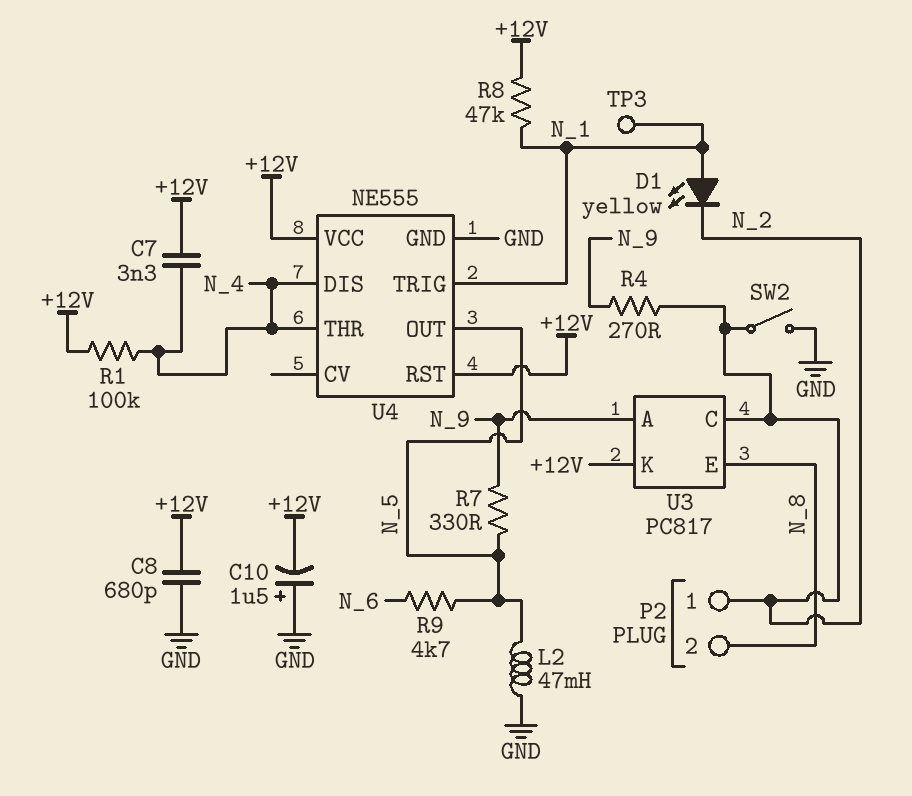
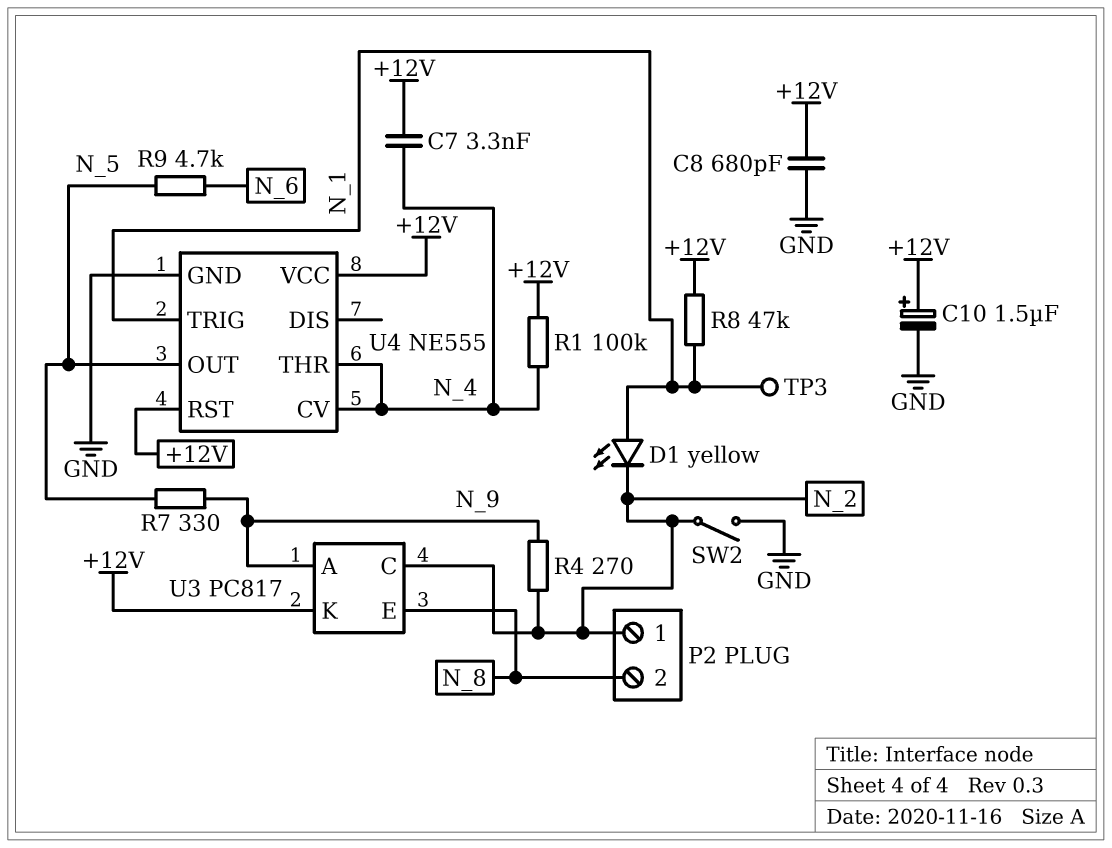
C10: 1.5uF (plus GND, minus +12V) -> 1.5uF (plus +12V, minus GND)
L2: 47mH (GND, N_5) -> none
U4 pin CV: none -> N_4
U4 pin DIS: N_4 -> none

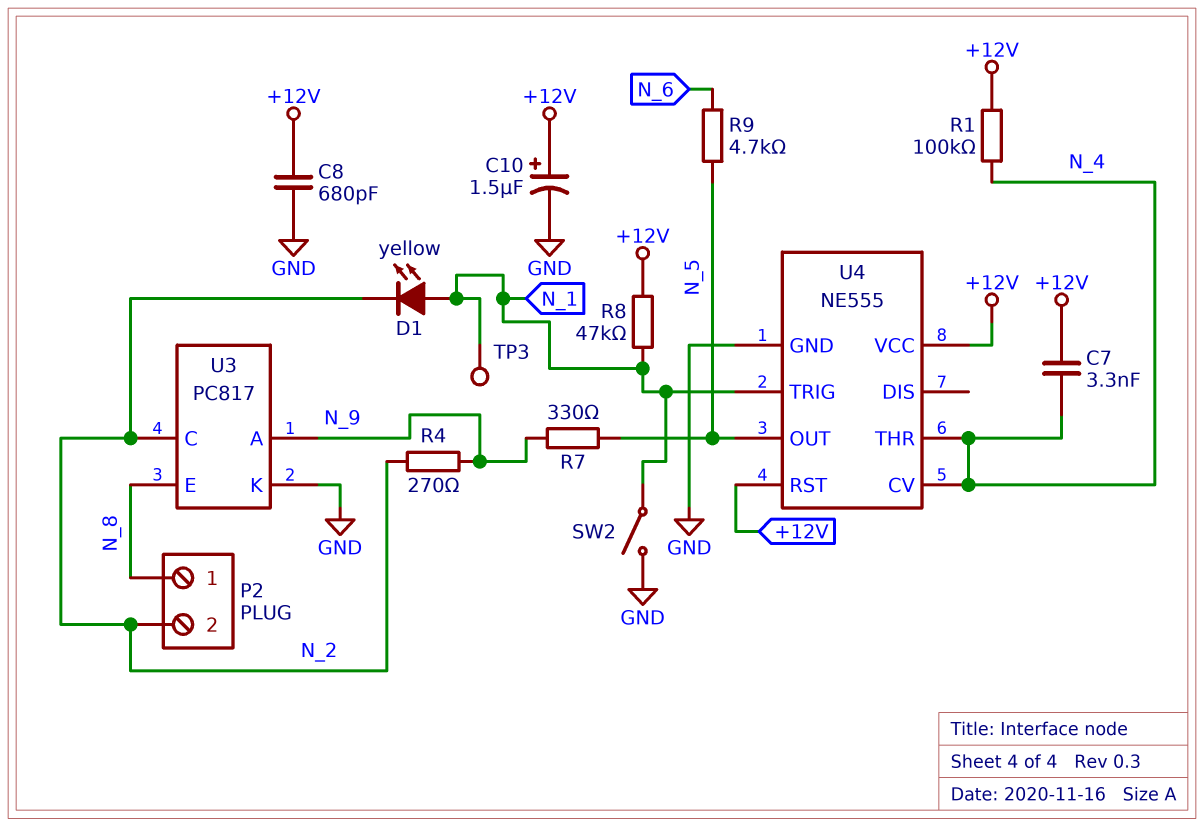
P2 pin 1: N_2 -> N_8
P2 pin 2: N_8 -> N_2
SW2: switch (GND, N_2) -> switch (GND, N_1)
U3 pin K: +12V -> GND

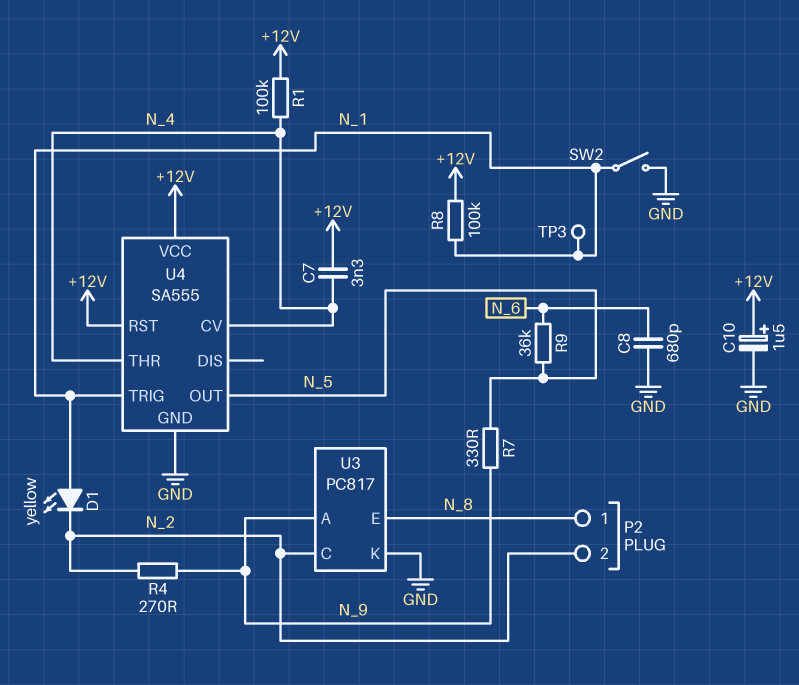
C8: 680pF (+12V, GND) -> 680pF (GND, N_6)
R8: 47k (+12V, N_1) -> 100k (+12V, N_1)
R9: 4.7k (N_5, N_6) -> 36k (N_5, N_6)
U4: NE555 -> SA555

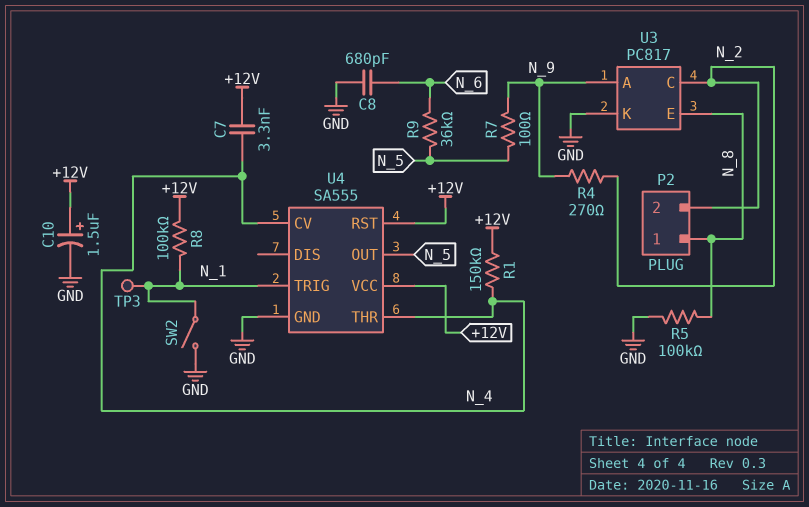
D1: LED yellow (A N_1, K N_2) -> none
R1: 100k (+12V, N_4) -> 150k (+12V, N_4)
R5: none -> 100k (GND, N_8)
R7: 330 (N_5, N_9) -> 100 (N_5, N_9)

